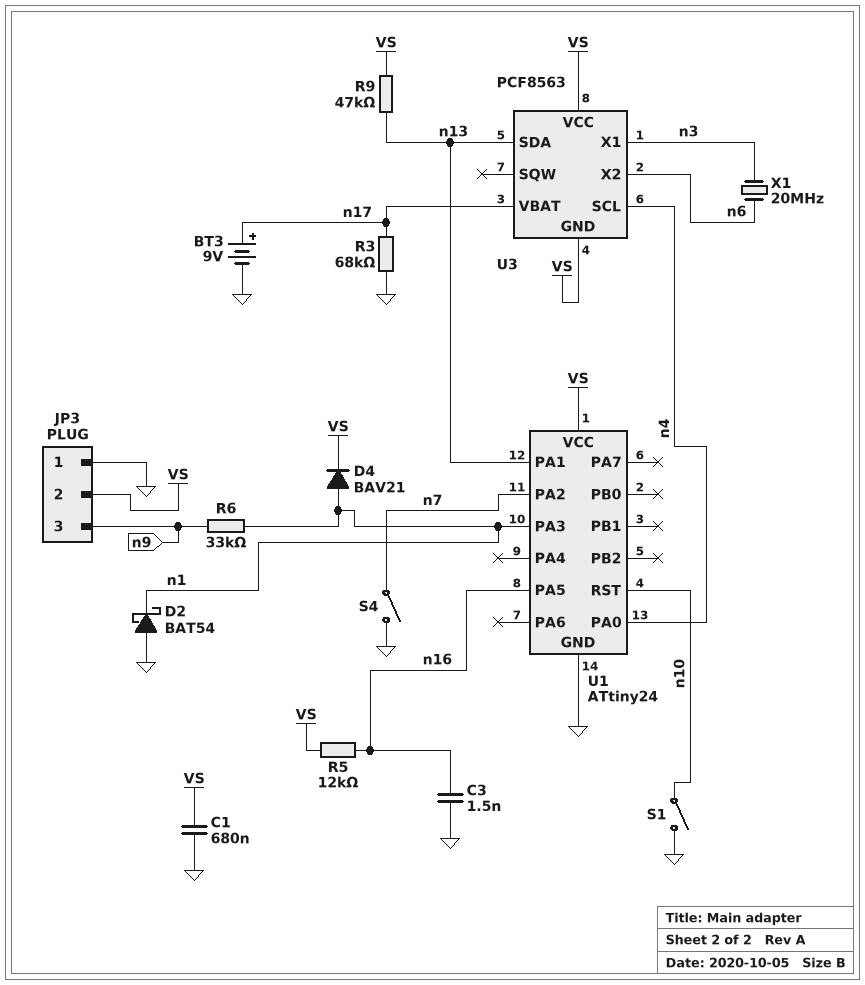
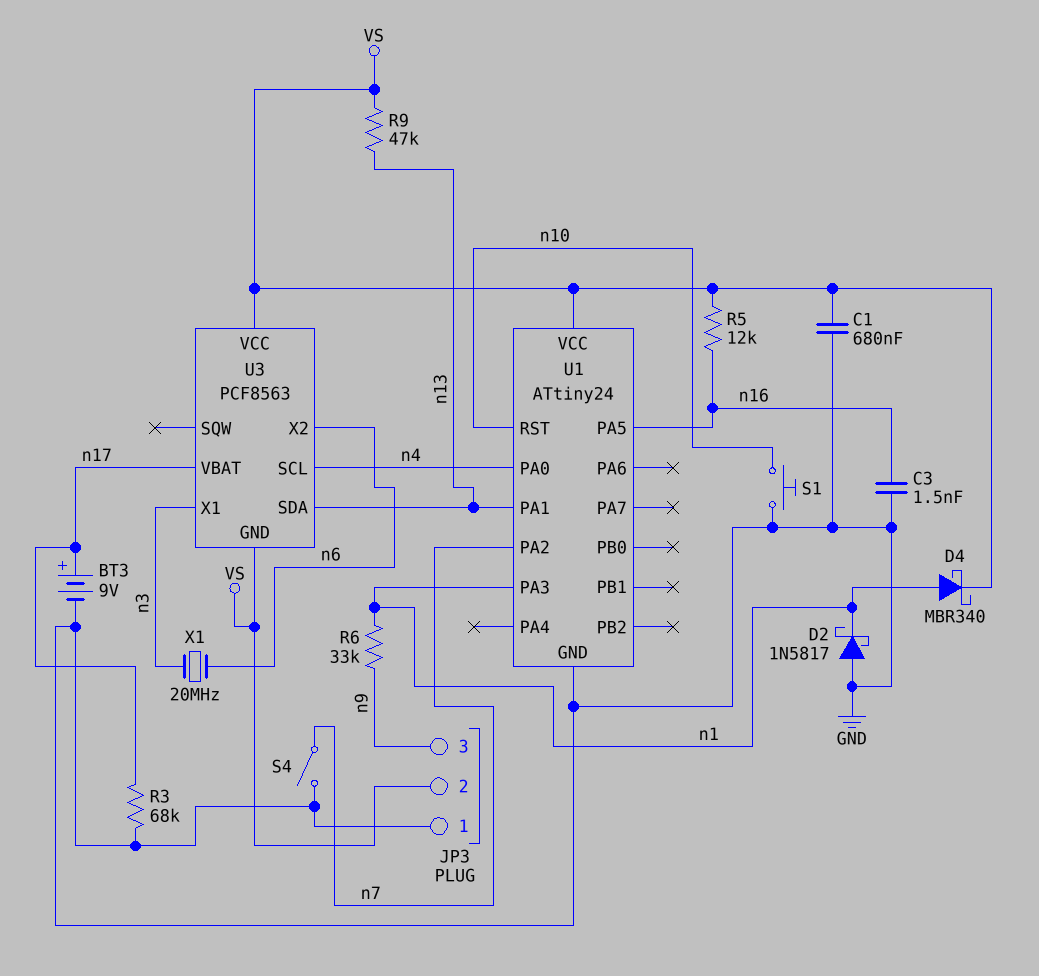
D2: schottky BAT54 (A GND, K n1) -> schottky 1N5817 (A GND, K n1)
D4: diode BAV21 (A n1, K VS) -> schottky MBR340 (A n1, K VS)
S1: switch (GND, n10) -> button (GND, n10)

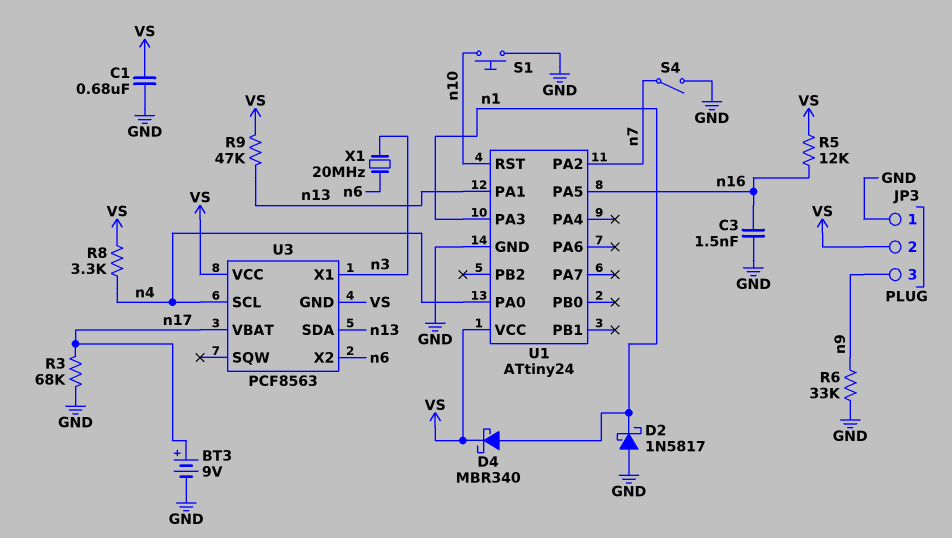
R6: 33k (n1, n9) -> 33k (GND, n9)
R8: none -> 3.3k (VS, n4)

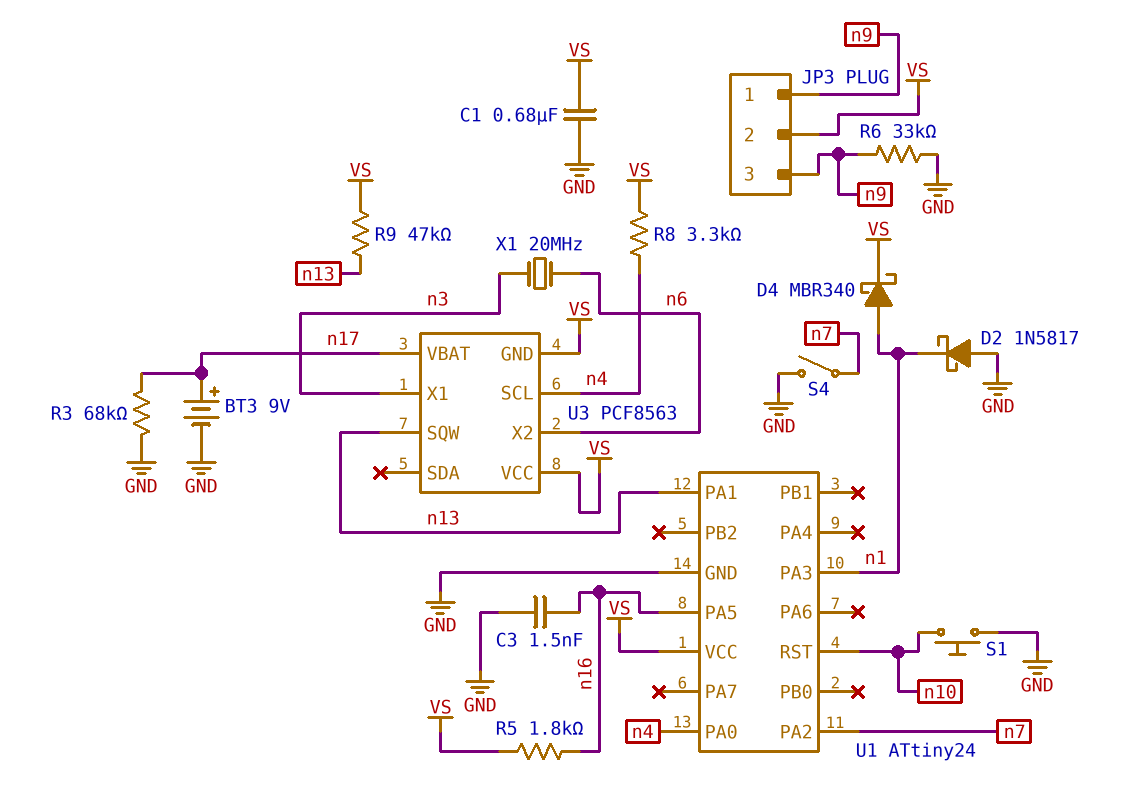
JP3 pin 1: GND -> n9
R5: 12k (VS, n16) -> 1.8k (VS, n16)
U3 pin SDA: n13 -> none
U3 pin SQW: none -> n13

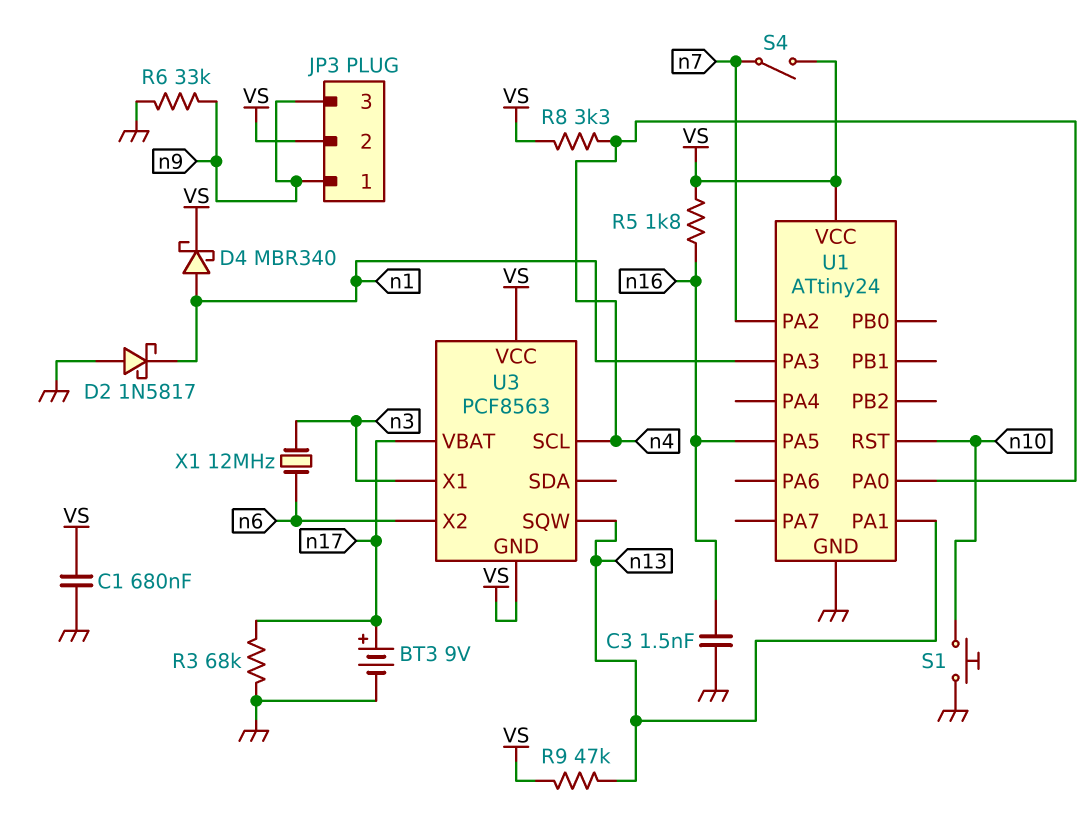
S4: switch (GND, n7) -> switch (VS, n7)
X1: 20MHz (n3, n6) -> 12MHz (n3, n6)

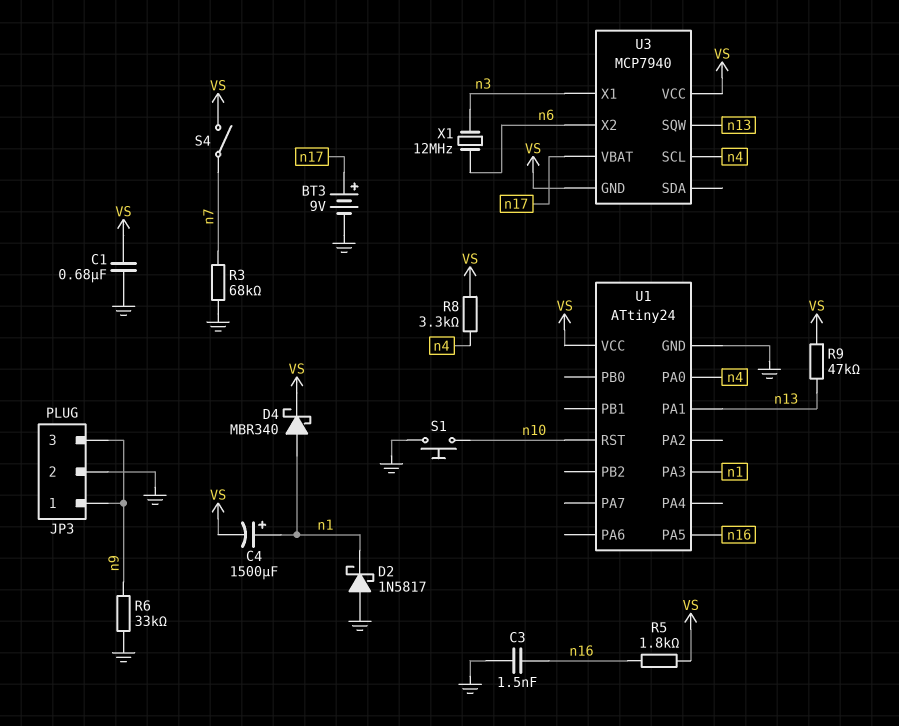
C4: none -> 1500uF (plus n1, minus VS)
JP3 pin 2: VS -> GND
R3: 68k (GND, n17) -> 68k (GND, n7)
U1 pin PA2: n7 -> none
U3: PCF8563 -> MCP7940

